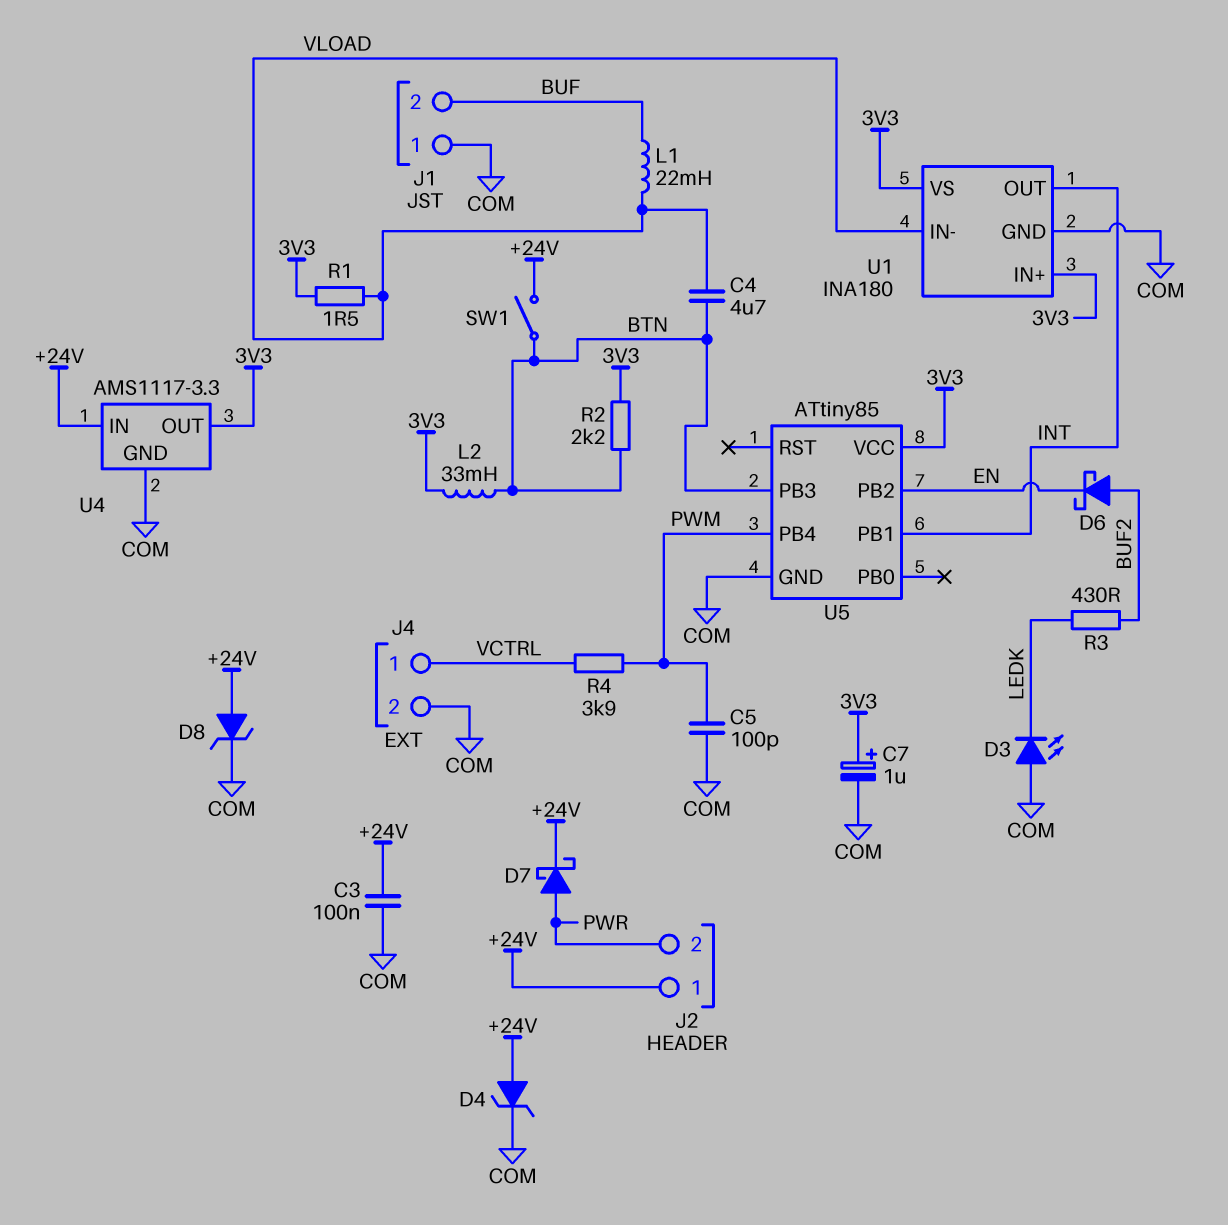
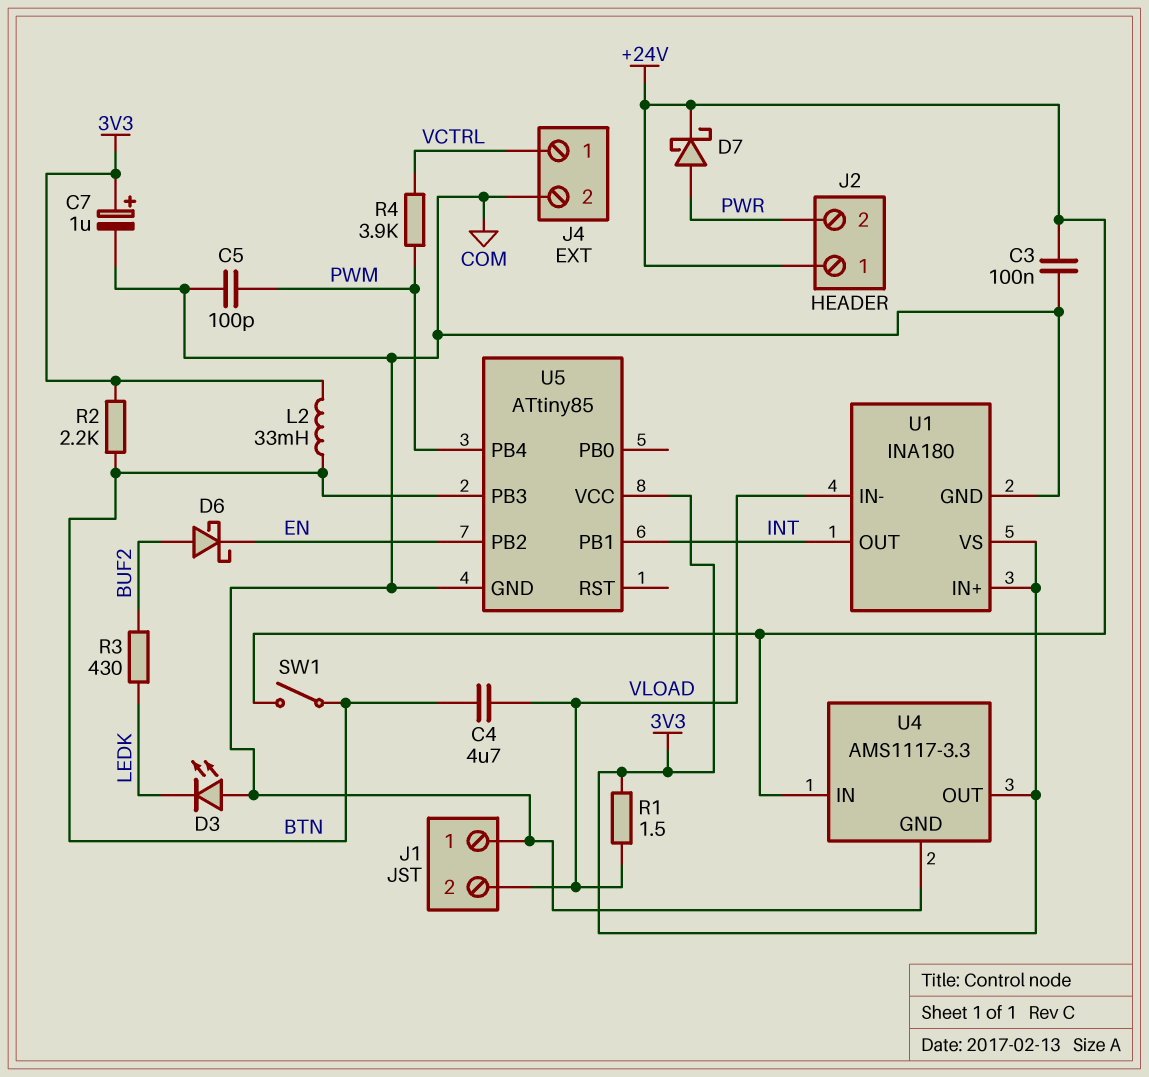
D4: zener (A +24V, K COM) -> none
D8: zener (A +24V, K COM) -> none
J1 pin 2: BUF -> VLOAD
L1: 22mH (BUF, VLOAD) -> none

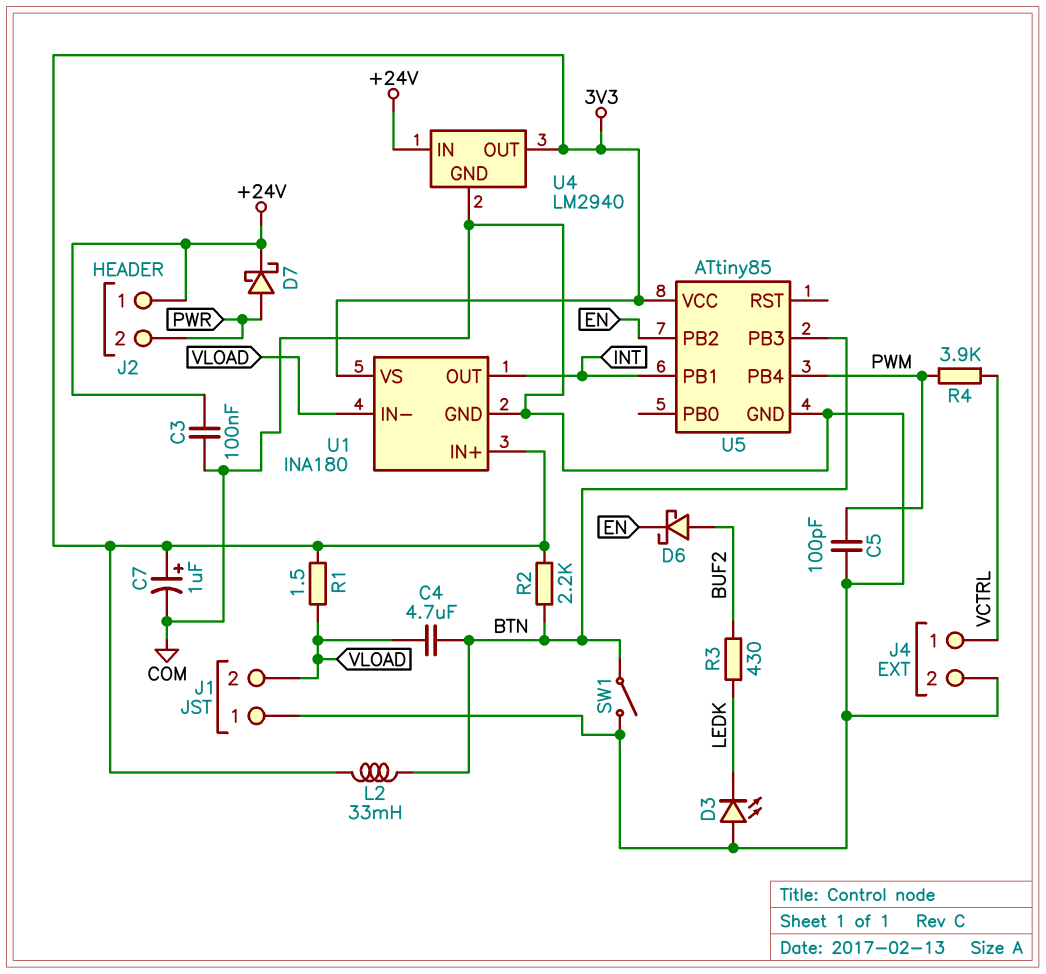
SW1: switch (+24V, BTN) -> switch (BTN, COM)
U4: AMS1117-3.3 -> LM2940

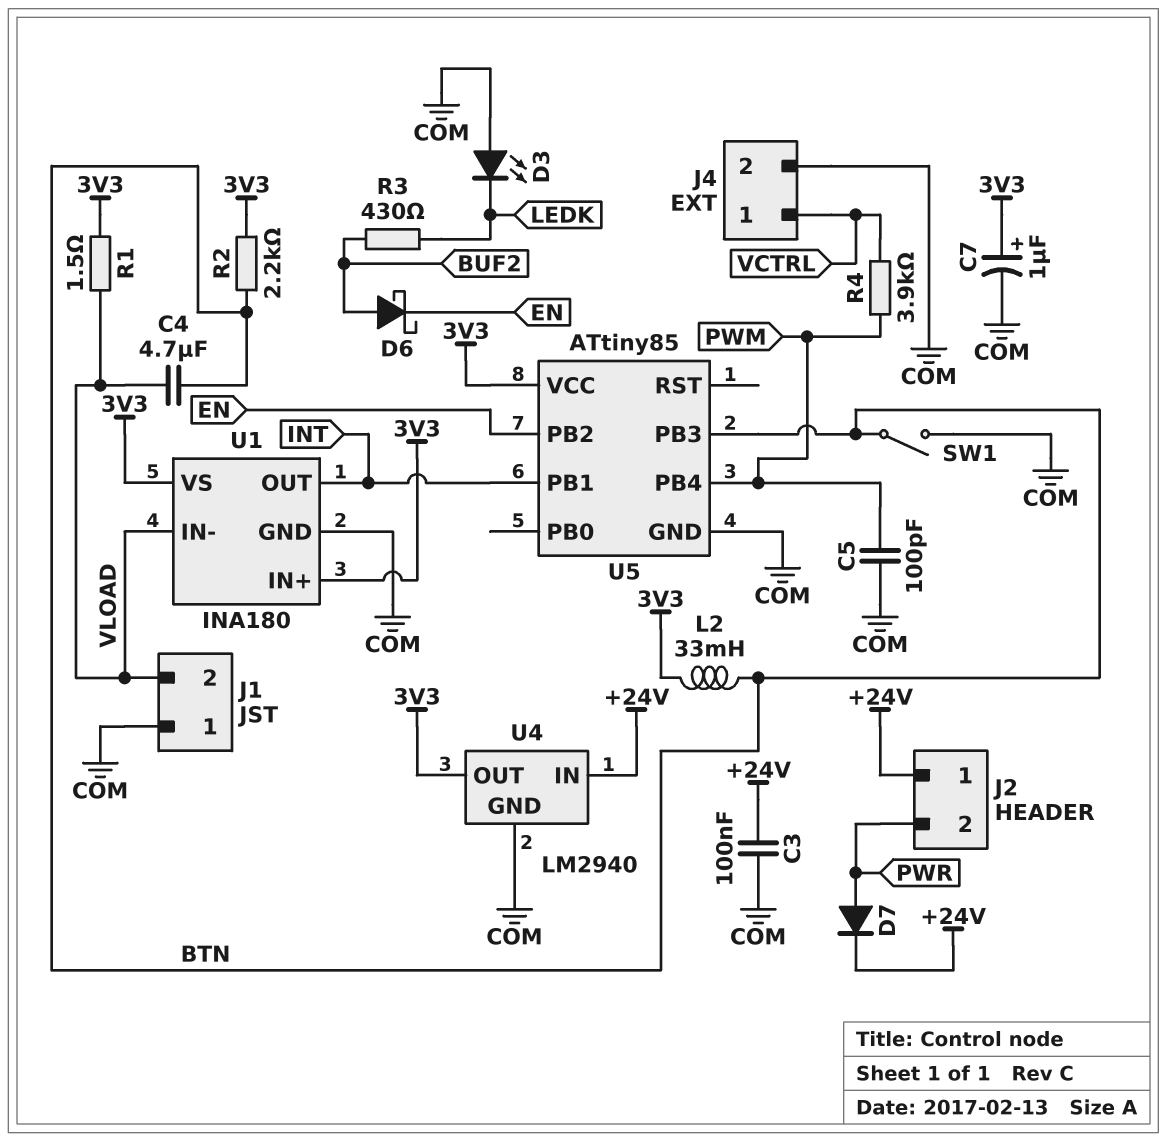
D7: schottky (A PWR, K +24V) -> diode (A PWR, K +24V)

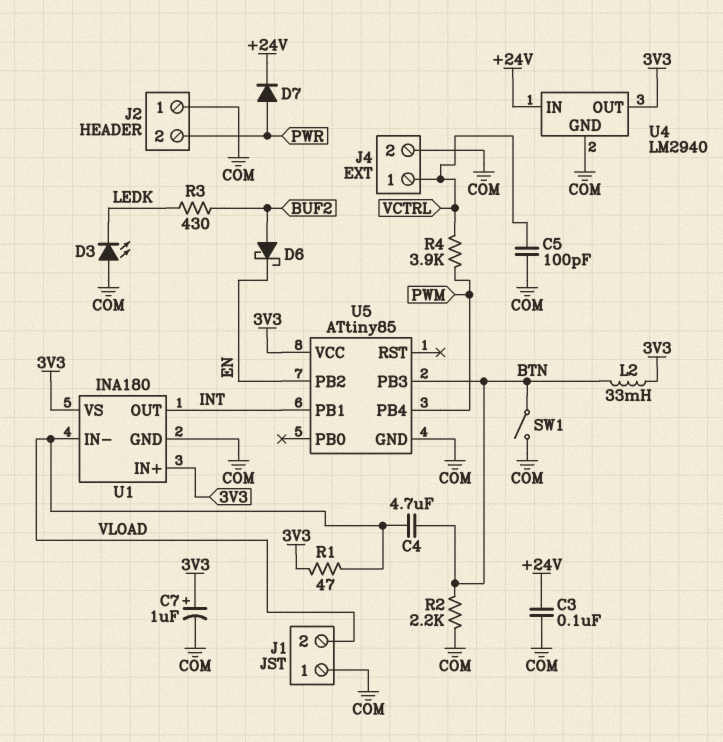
C5: 100pF (COM, PWM) -> 100pF (COM, VCTRL)
J2 pin 1: +24V -> COM
R1: 1.5 (3V3, VLOAD) -> 47 (3V3, VLOAD)
R2: 2.2k (3V3, BTN) -> 2.2k (BTN, COM)

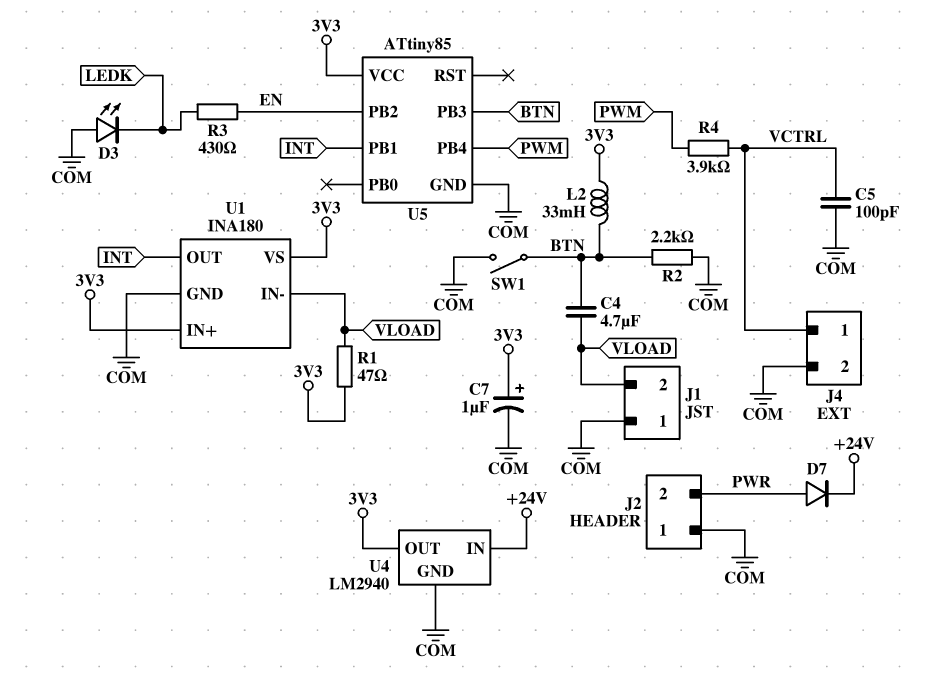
C3: 100nF (+24V, COM) -> none
D6: schottky (A BUF2, K EN) -> none
R3: 430 (BUF2, LEDK) -> 430 (EN, LEDK)

